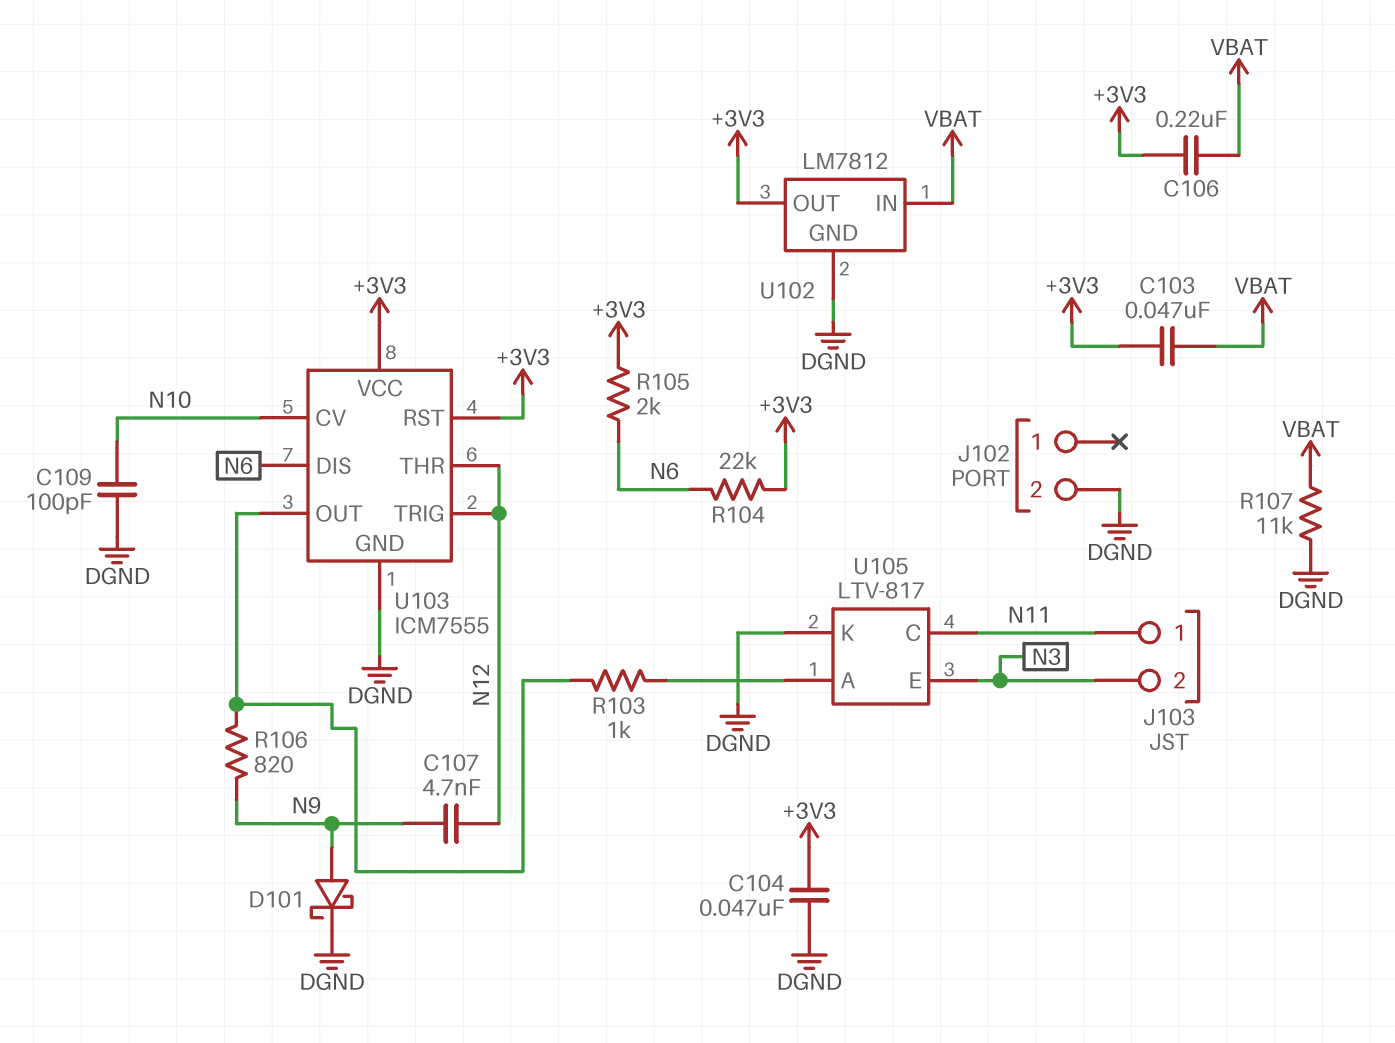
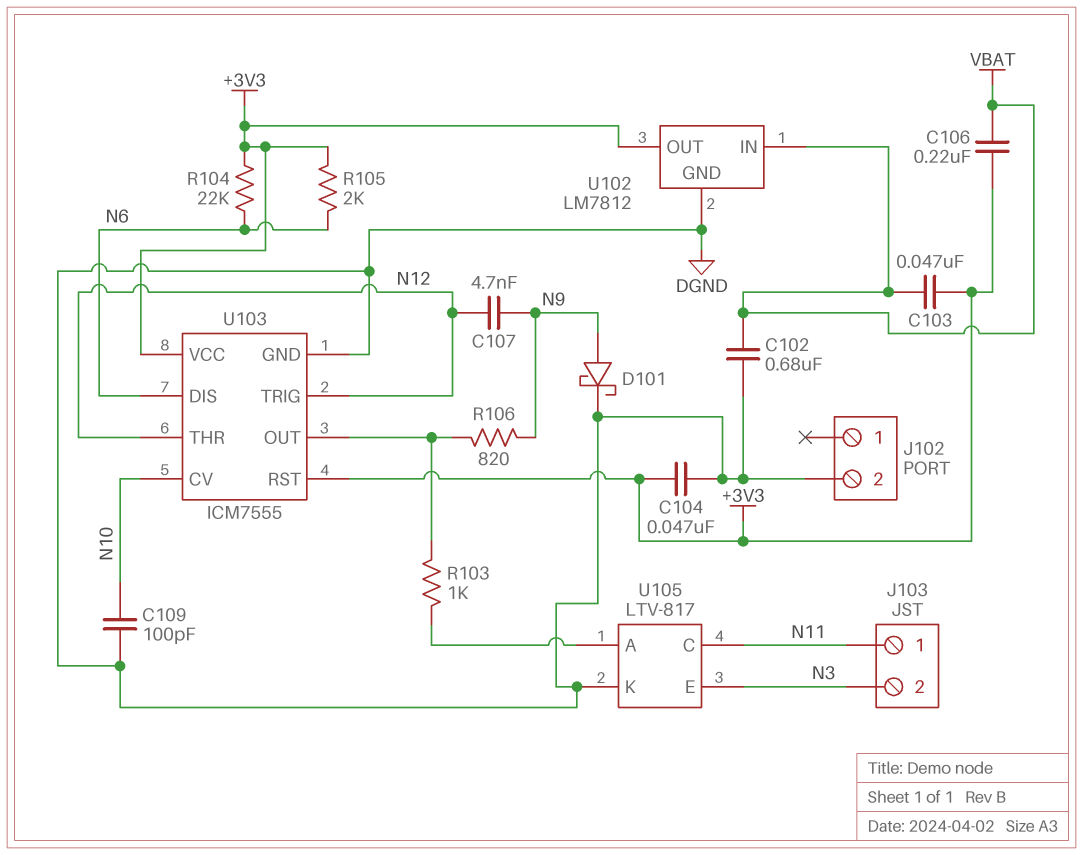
C102: none -> 680nF (DGND, VBAT)
R107: 11k (DGND, VBAT) -> none

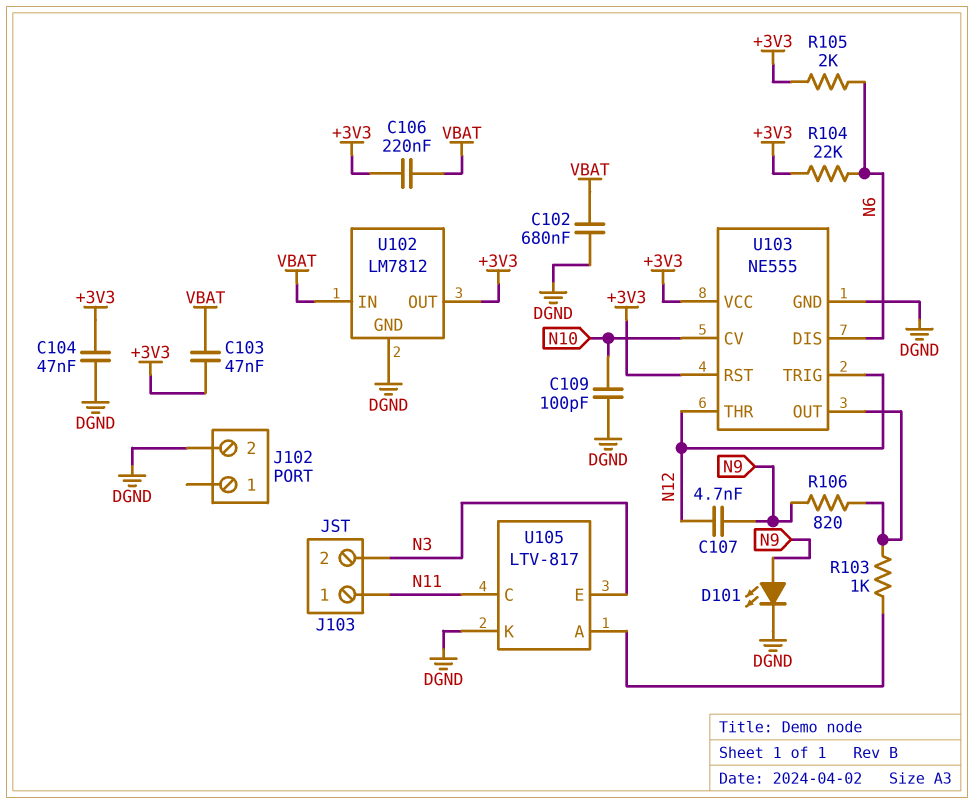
D101: schottky (A N9, K DGND) -> LED (A N9, K DGND)
U103: ICM7555 -> NE555

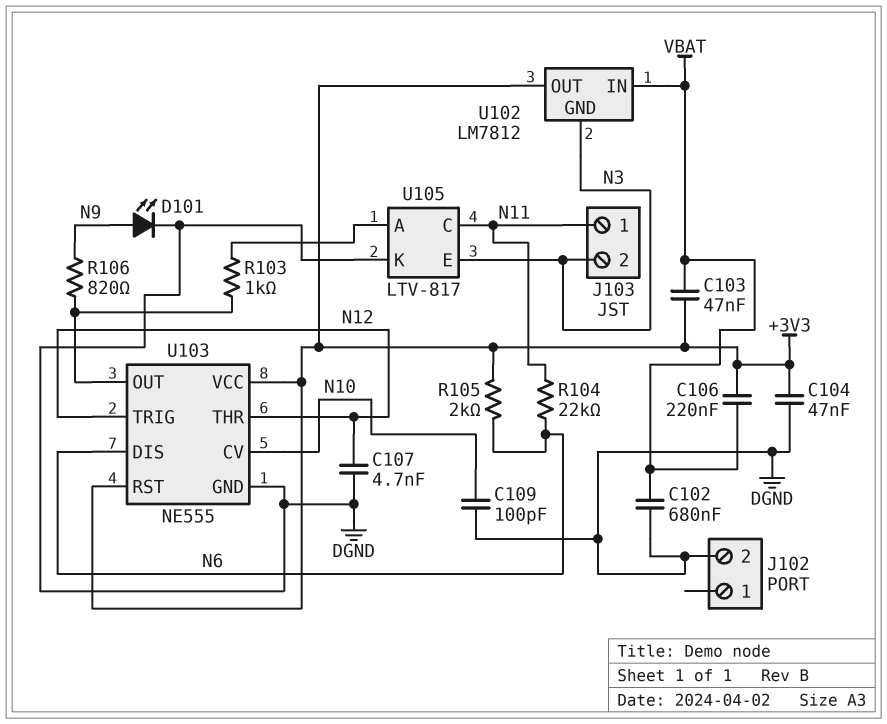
C107: 4.7nF (N9, N12) -> 4.7nF (DGND, N12)
R104: 22k (+3V3, N6) -> 22k (N6, N11)
U102 pin GND: DGND -> N3

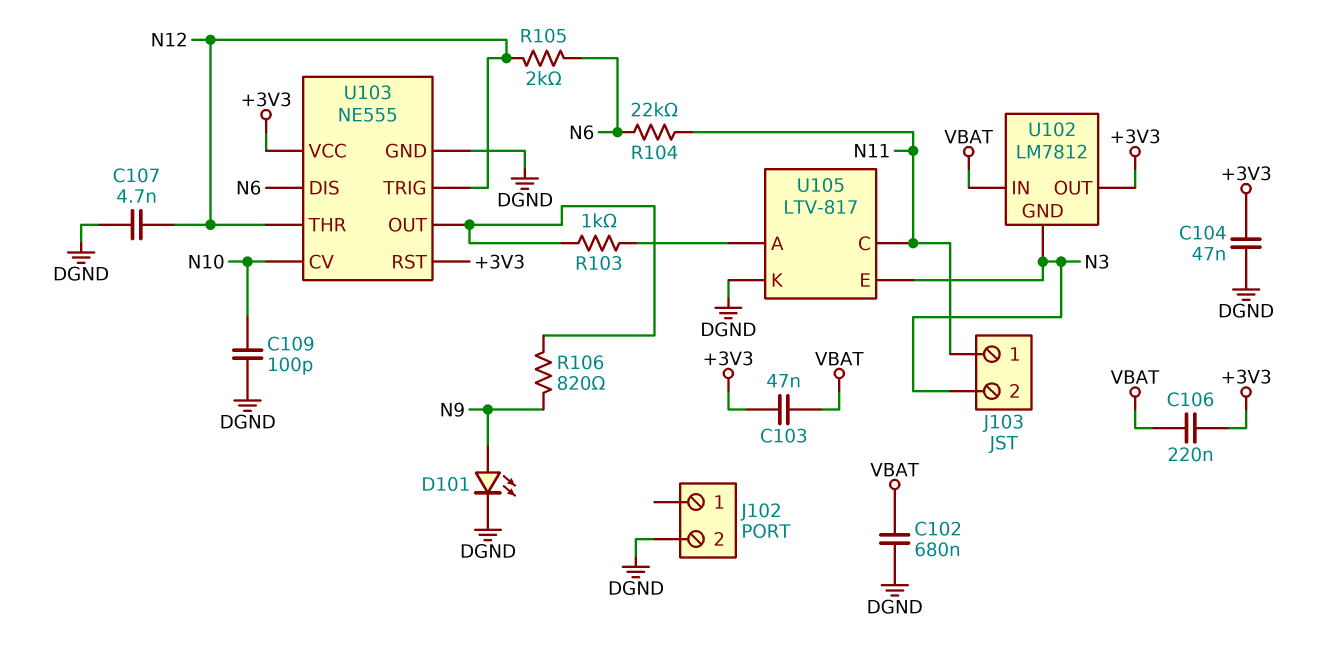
R105: 2k (+3V3, N6) -> 2k (N6, N12)

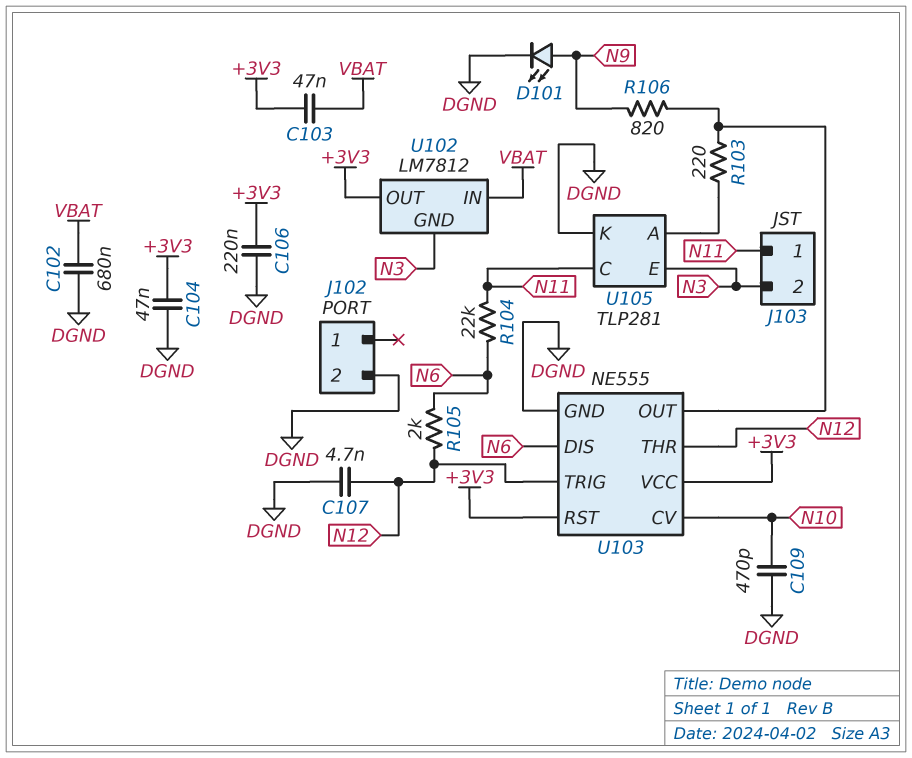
C106: 220nF (+3V3, VBAT) -> 220nF (+3V3, DGND)
C109: 100pF (DGND, N10) -> 470pF (DGND, N10)
R103: 1k (U103/OUT, U105/A) -> 220 (U103/OUT, U105/A)
U105: LTV-817 -> TLP281

